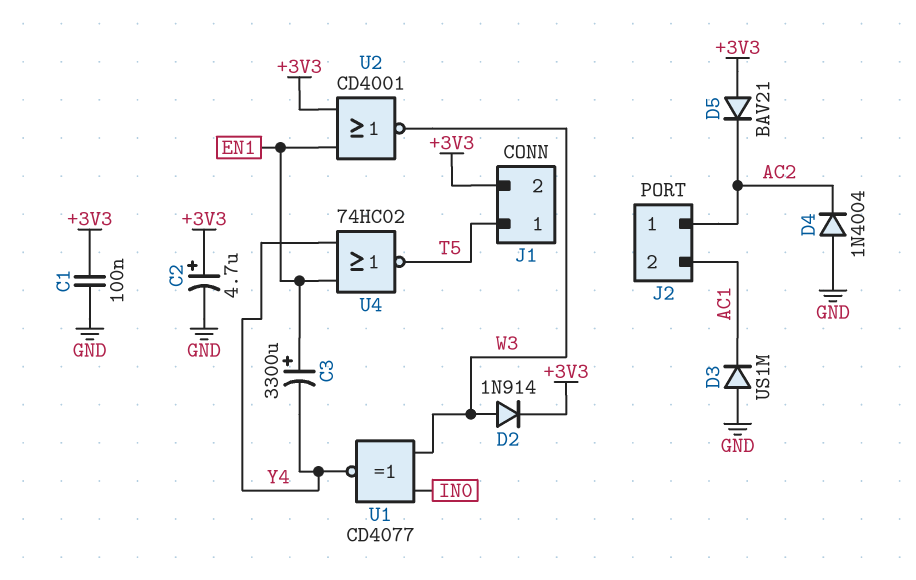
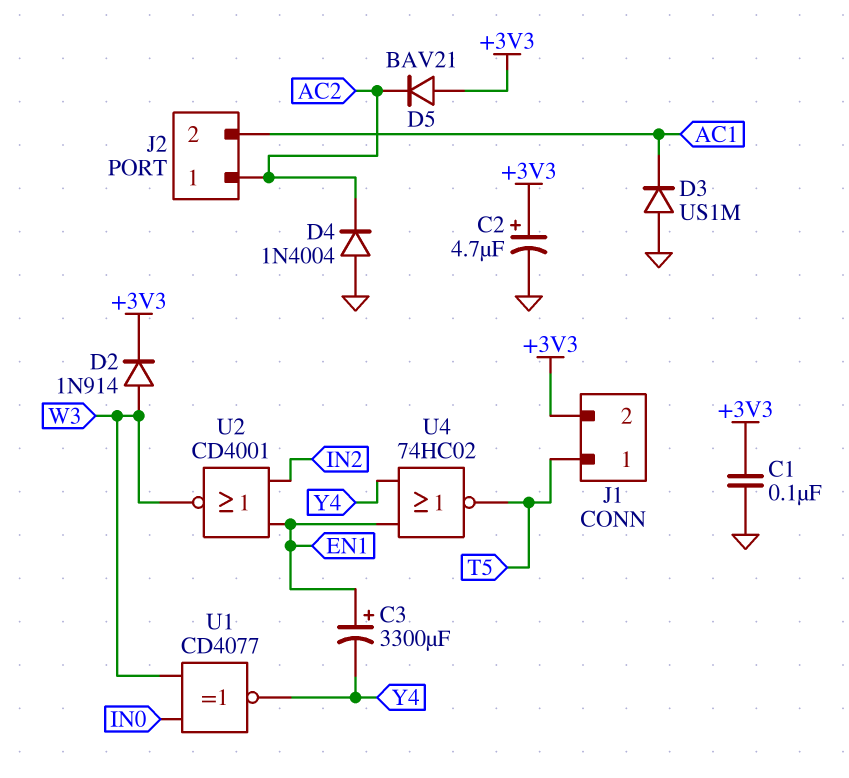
U2: NOR CD4001 (in +3V3, in EN1, out W3) -> NOR CD4001 (in EN1, in IN2, out W3)

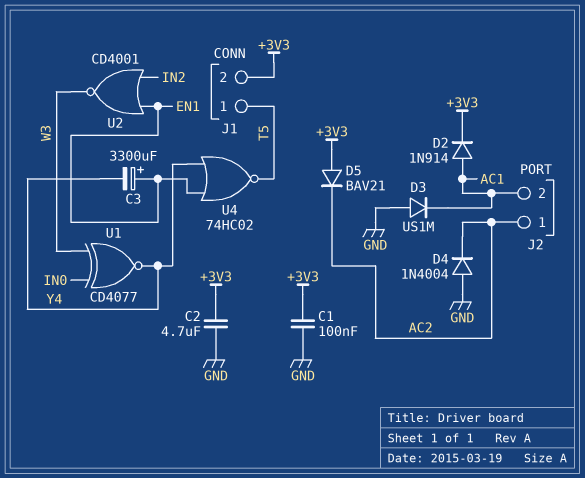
C2: 4.7uF (plus +3V3, minus GND) -> 4.7uF (+3V3, GND)
D2: diode 1N914 (A W3, K +3V3) -> diode 1N914 (A AC1, K +3V3)

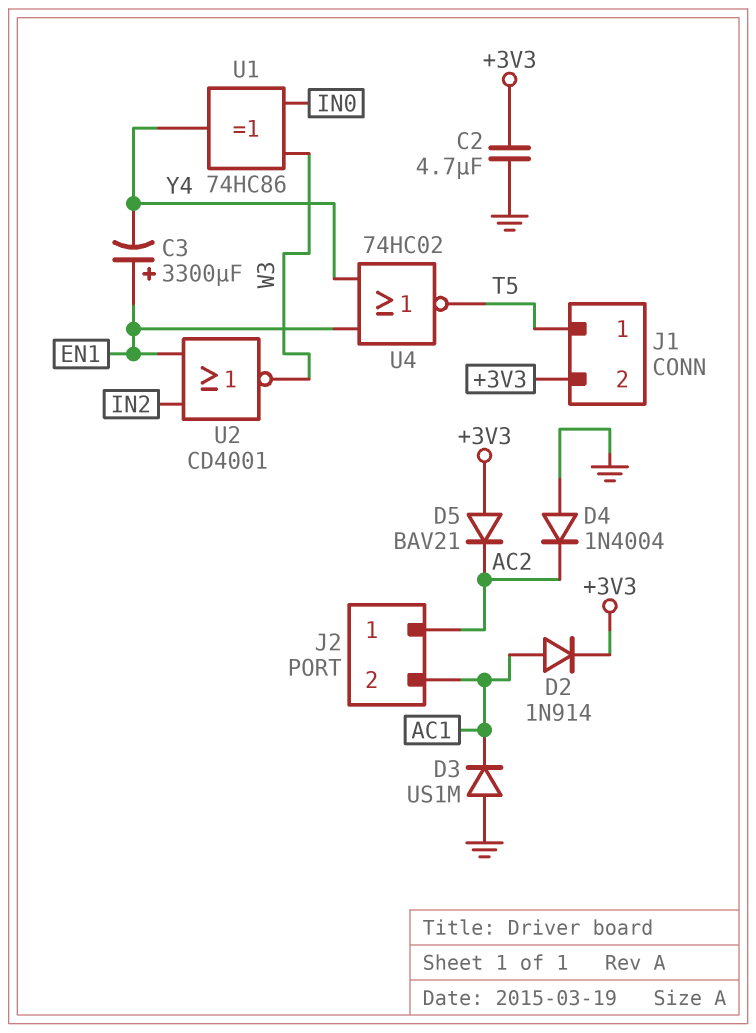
C1: 100nF (+3V3, GND) -> none
U1: XNOR CD4077 (in IN0, in W3, out Y4) -> XOR 74HC86 (in IN0, in W3, out Y4)

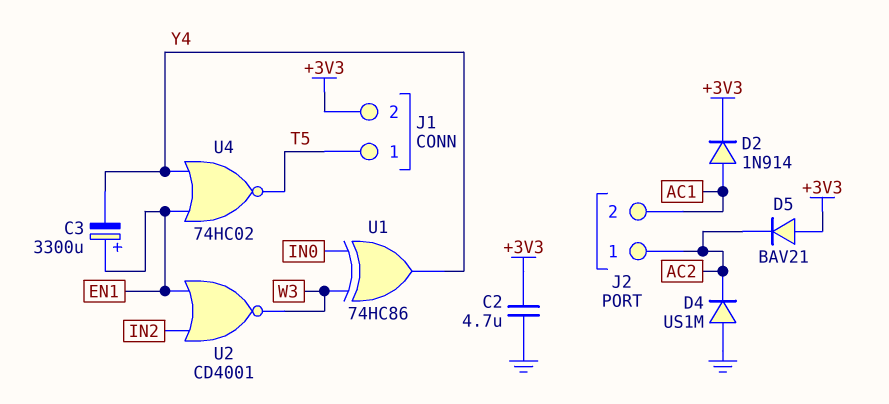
D3: diode US1M (A GND, K AC1) -> none
D4: diode 1N4004 (A GND, K AC2) -> diode US1M (A GND, K AC2)

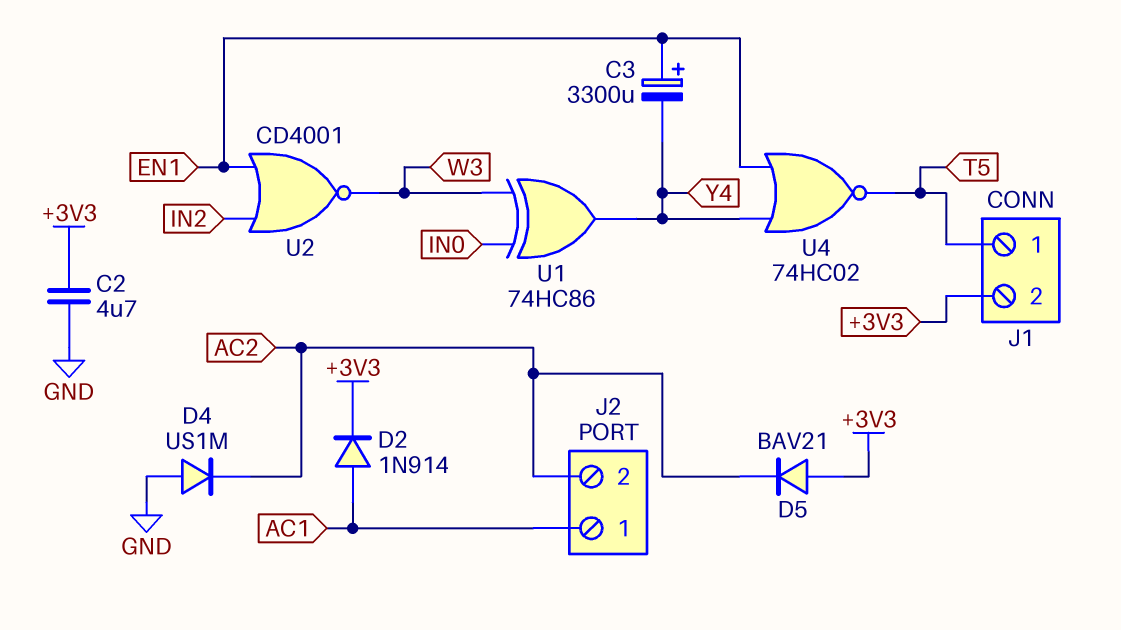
J2 pin 1: AC2 -> AC1
J2 pin 2: AC1 -> AC2

